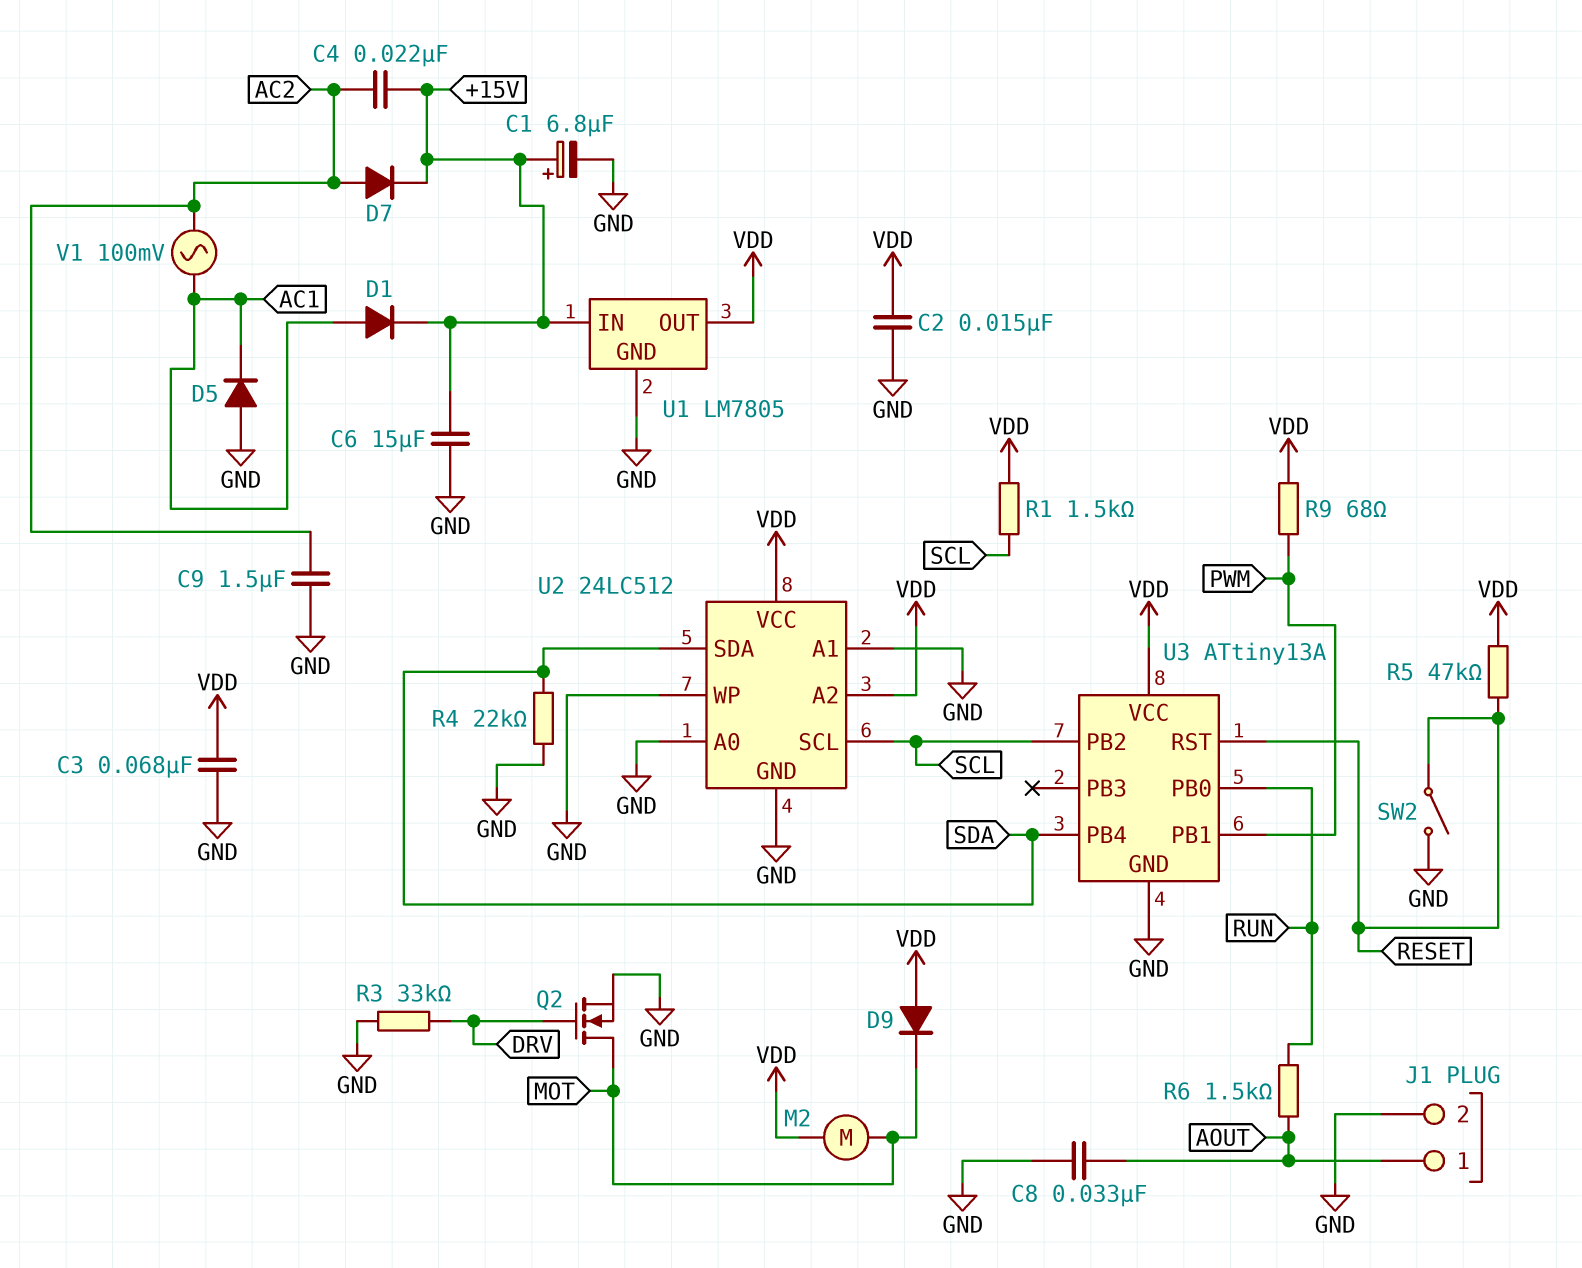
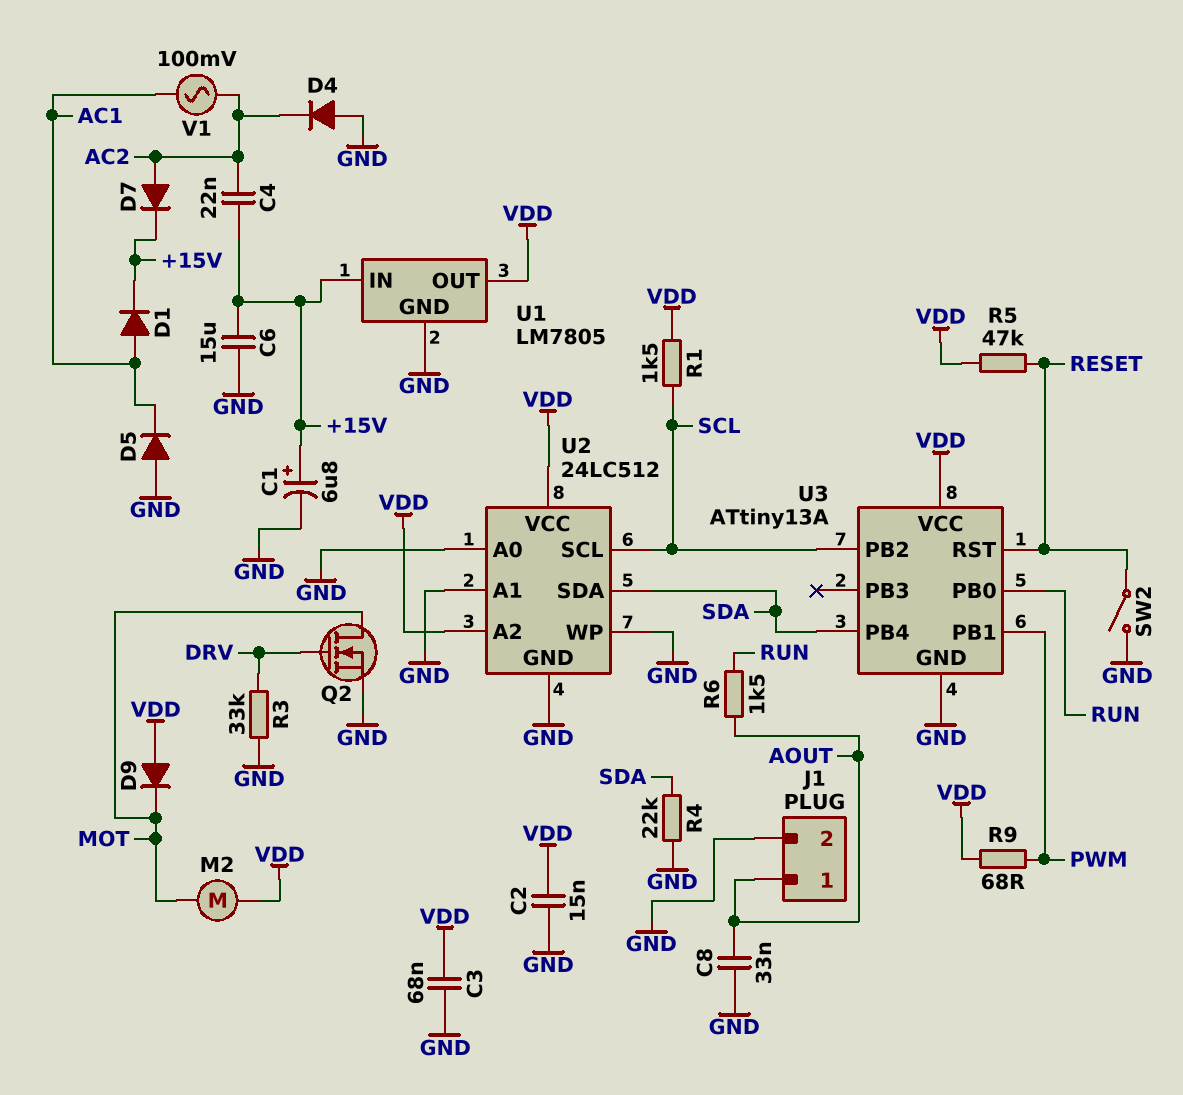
C9: 1.5uF (AC2, GND) -> none
D4: none -> diode (A GND, K AC2)

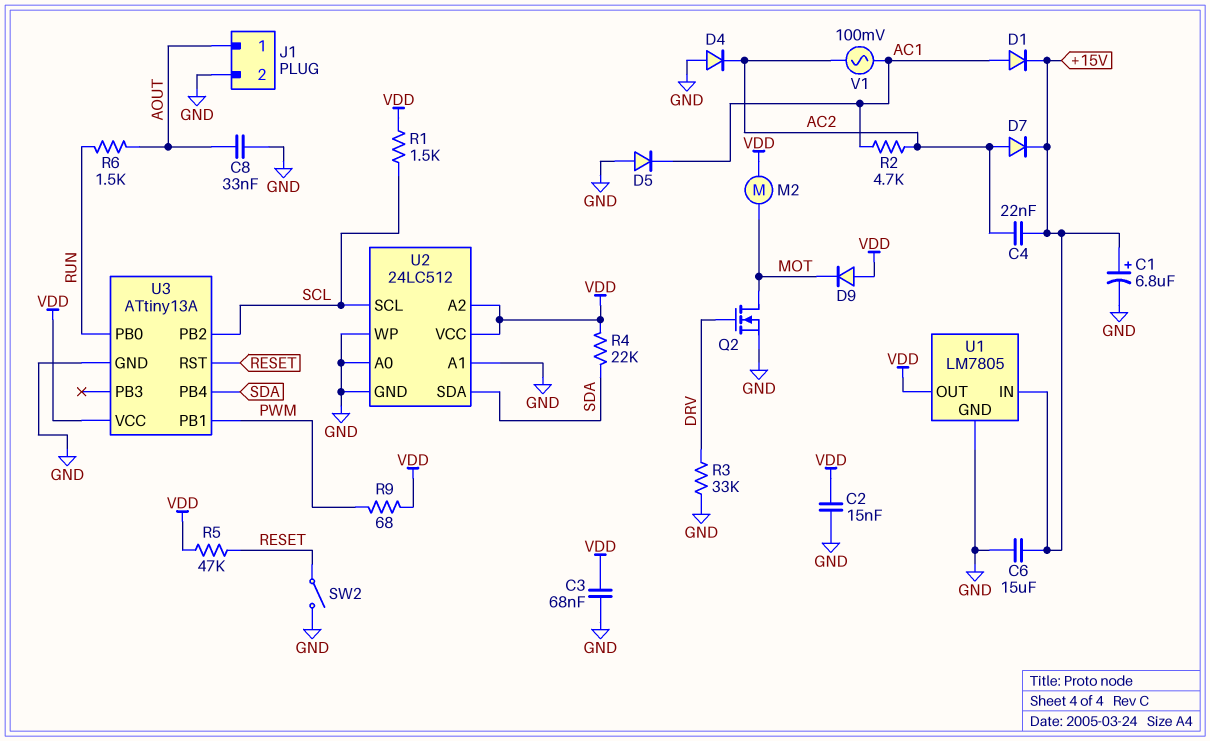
R2: none -> 4.7k (AC1, AC2)
R4: 22k (GND, SDA) -> 22k (SDA, VDD)

